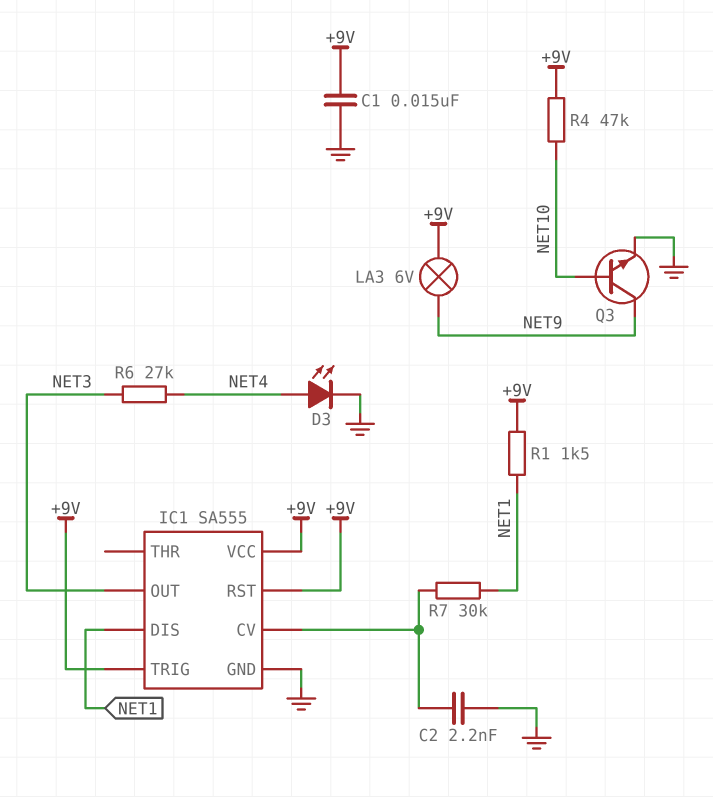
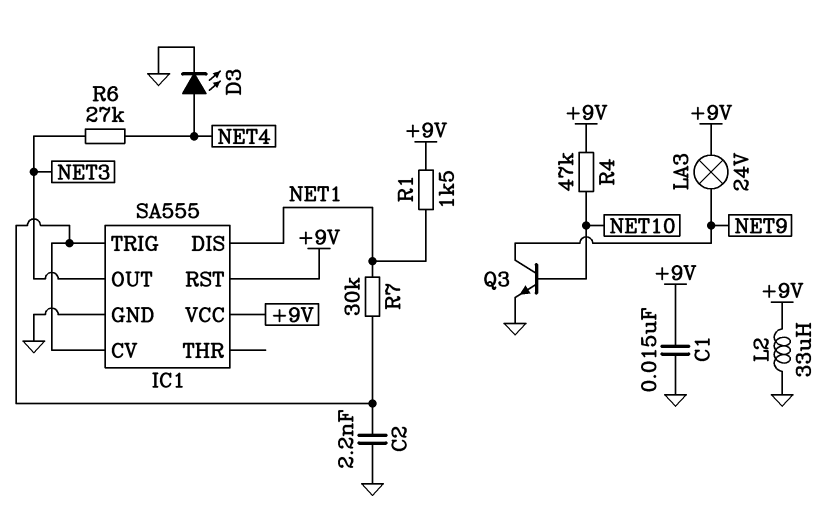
IC1 pin TRIG: +9V -> IC1/CV
L2: none -> 33uH (+9V, GND)
LA3: lamp 6V (+9V, NET9) -> lamp 24V (+9V, NET9)

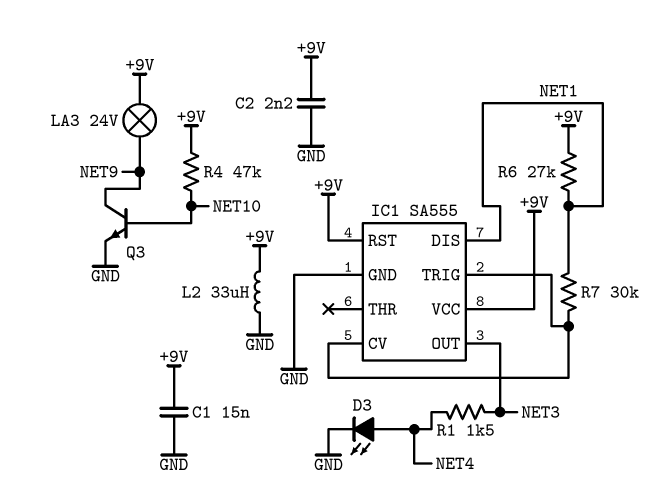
C2: 2.2nF (GND, IC1/CV) -> 2.2nF (+9V, GND)
R1: 1.5k (+9V, NET1) -> 1.5k (NET3, NET4)
R6: 27k (NET3, NET4) -> 27k (+9V, NET1)

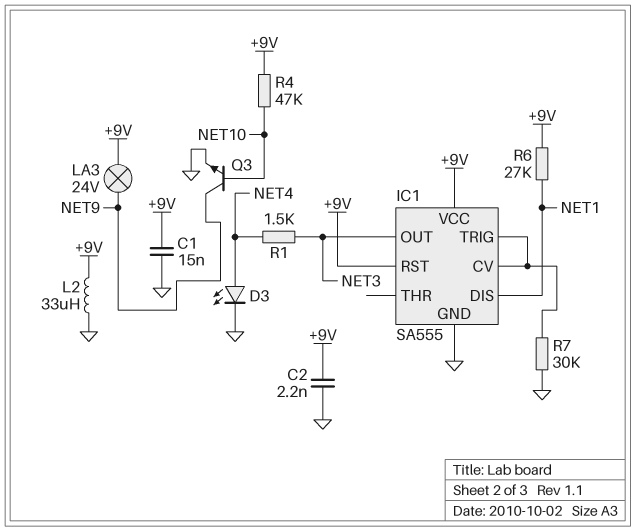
R7: 30k (IC1/CV, NET1) -> 30k (GND, IC1/CV)

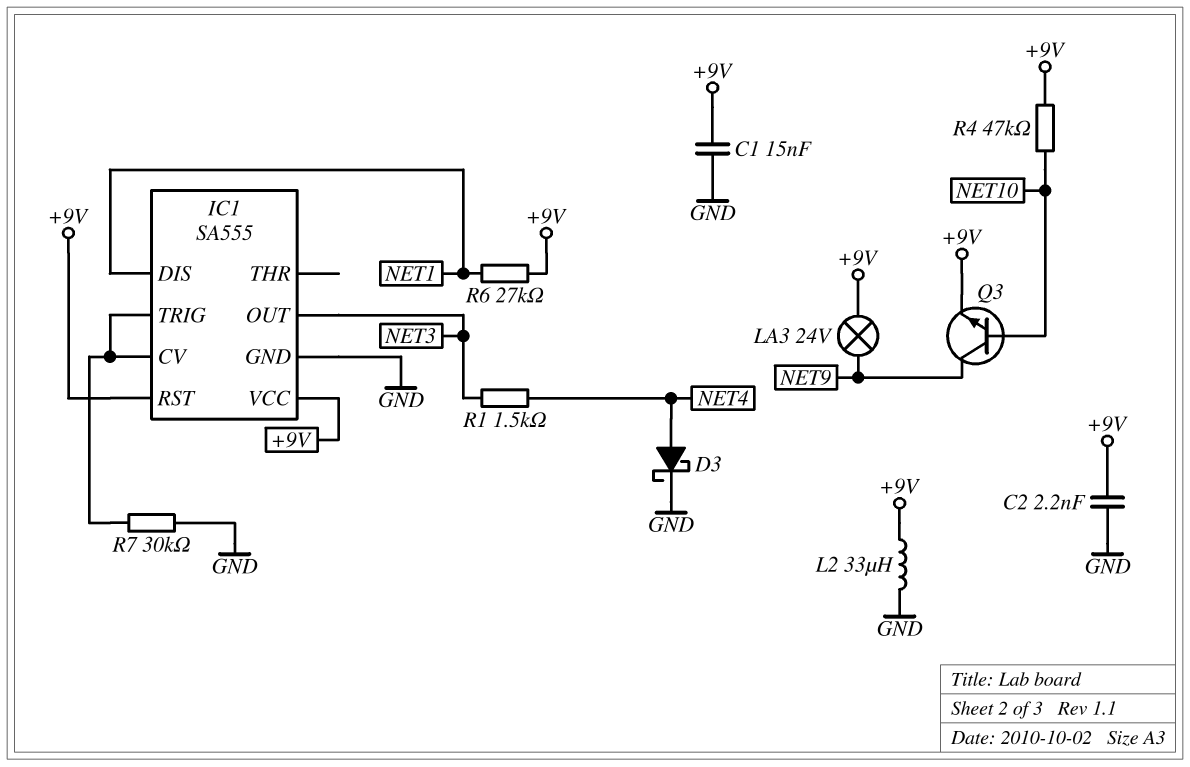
D3: LED (A NET4, K GND) -> schottky (A NET4, K GND)
Q3: NPN (B NET10, C NET9, E GND) -> NPN (B NET10, C NET9, E +9V)

